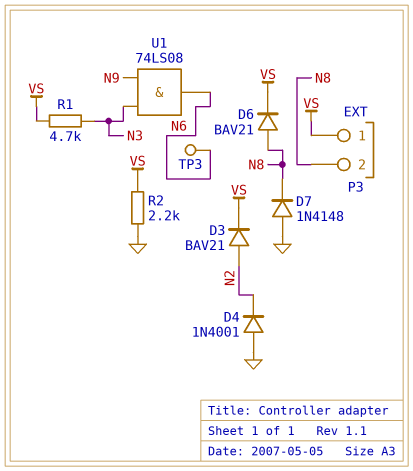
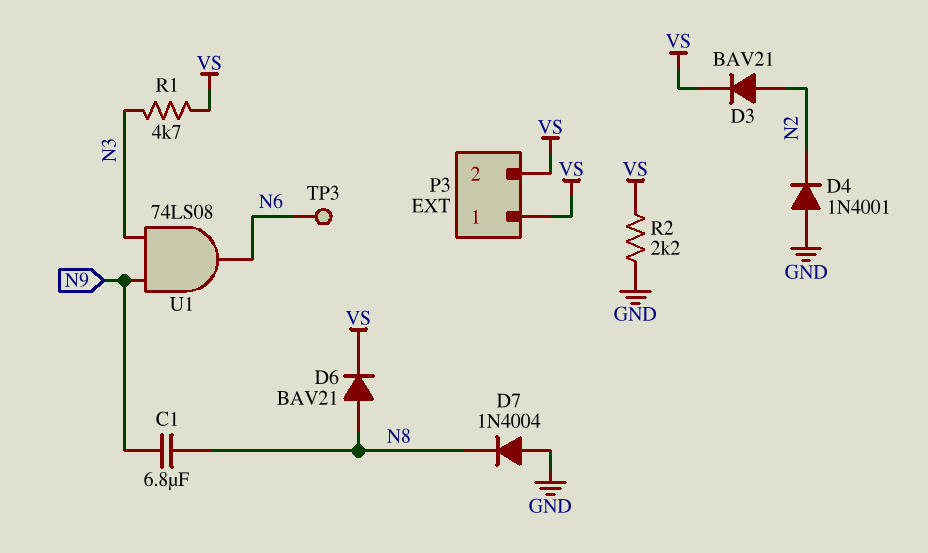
C1: none -> 6.8uF (N8, N9)
D7: diode 1N4148 (A GND, K N8) -> diode 1N4004 (A GND, K N8)
P3 pin 2: N8 -> VS

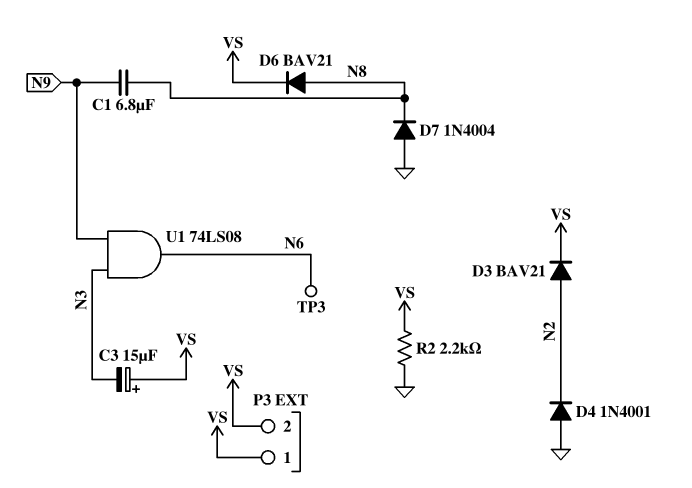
C3: none -> 15uF (plus VS, minus N3)
R1: 4.7k (N3, VS) -> none

